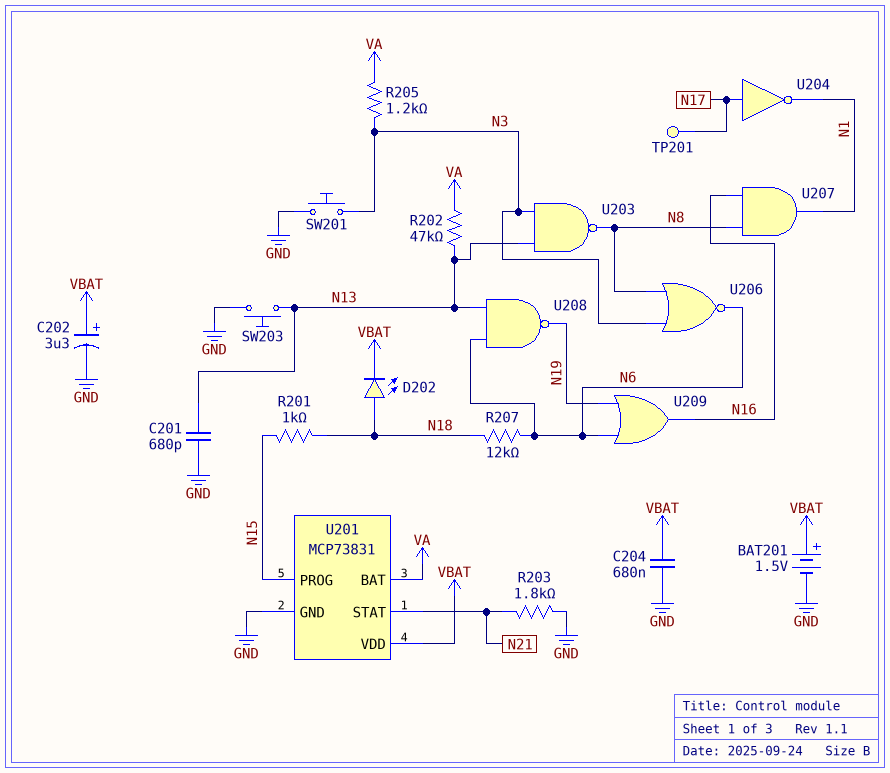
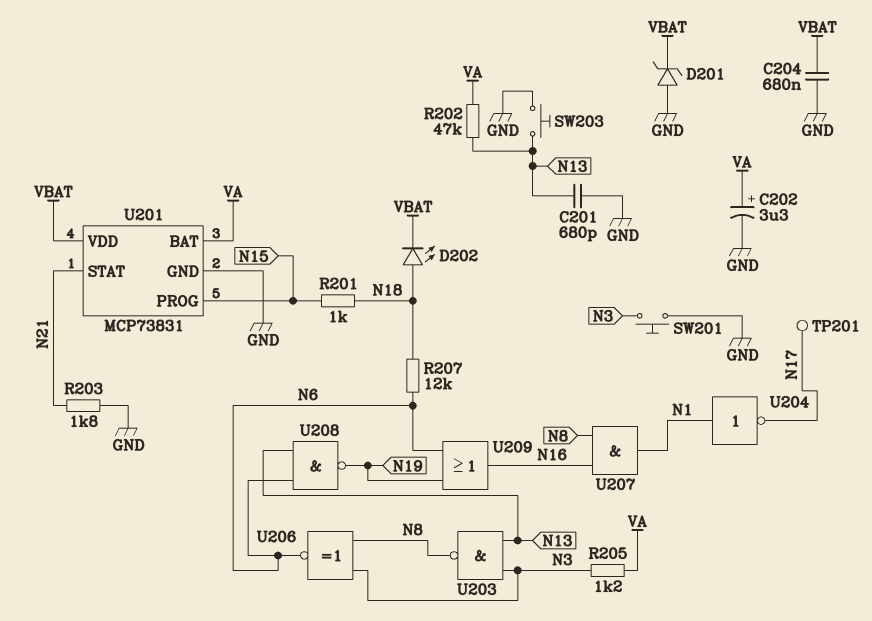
BAT201: 1.5V (plus VBAT, minus GND) -> none
C202: 3.3uF (plus VBAT, minus GND) -> 3.3uF (plus VA, minus GND)
D201: none -> zener (A GND, K VBAT)
U204: NOT (in N17, out N1) -> NOT (in N1, out N17)
U206: NOR (in N3, in N8, out N6) -> XNOR (in N3, in N8, out N6)

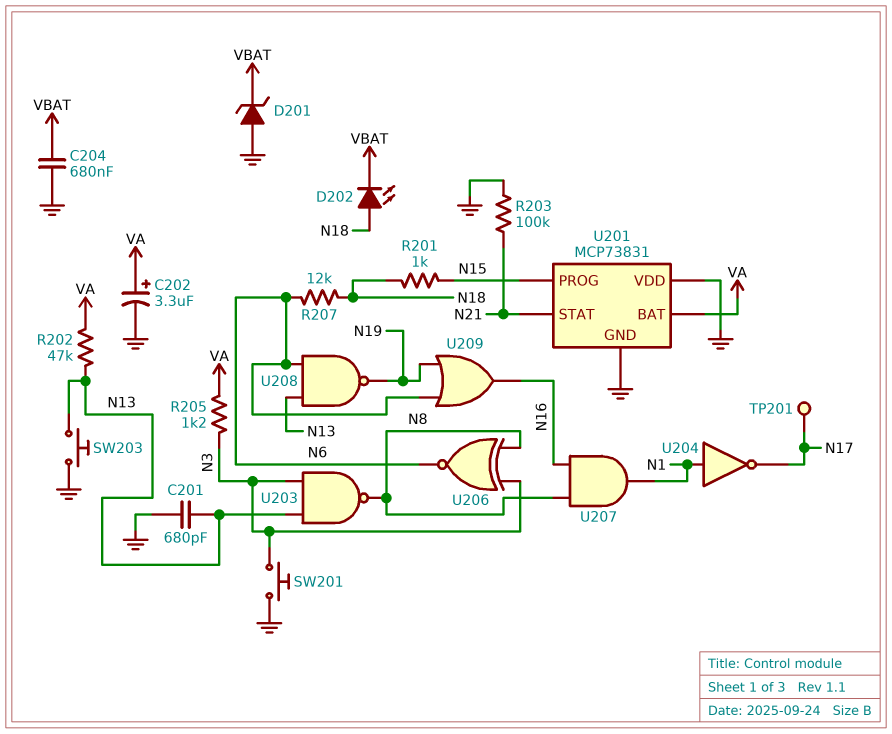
R203: 1.8k (GND, N21) -> 100k (GND, N21)
U201 pin VDD: VBAT -> GND

